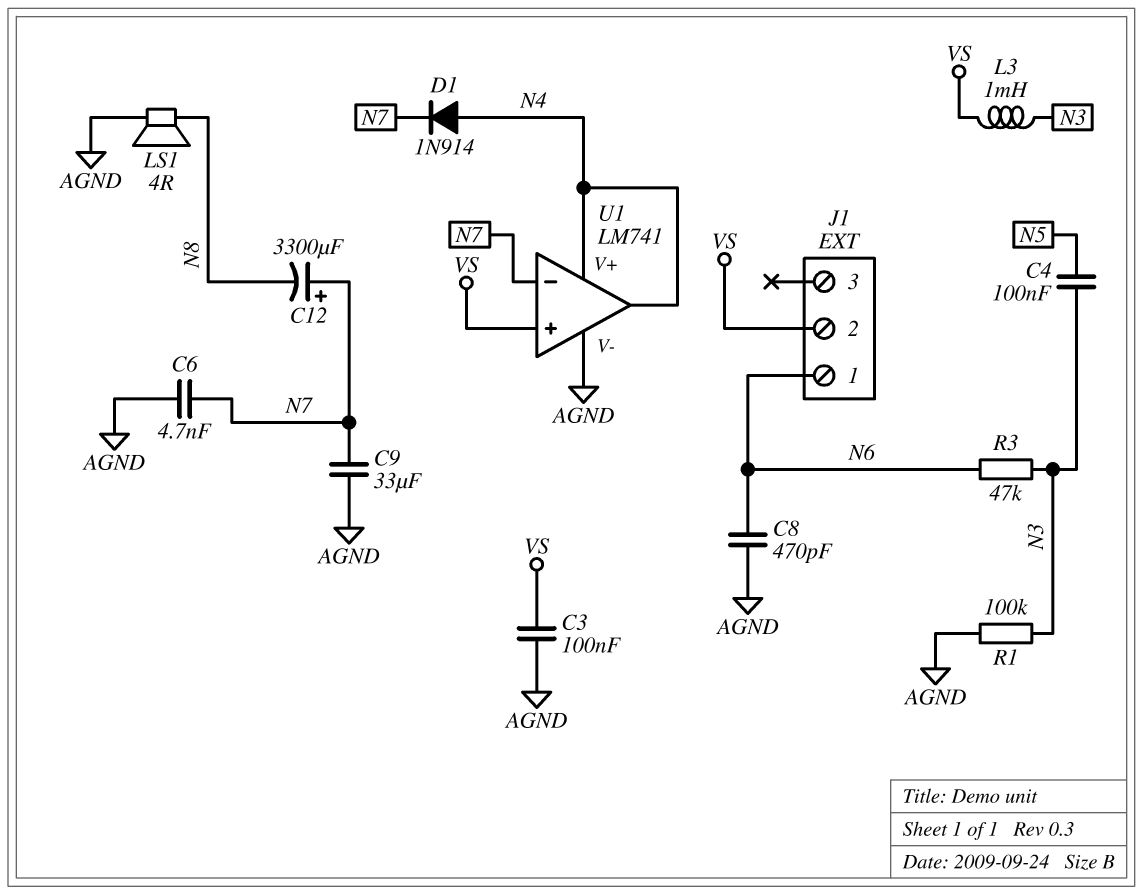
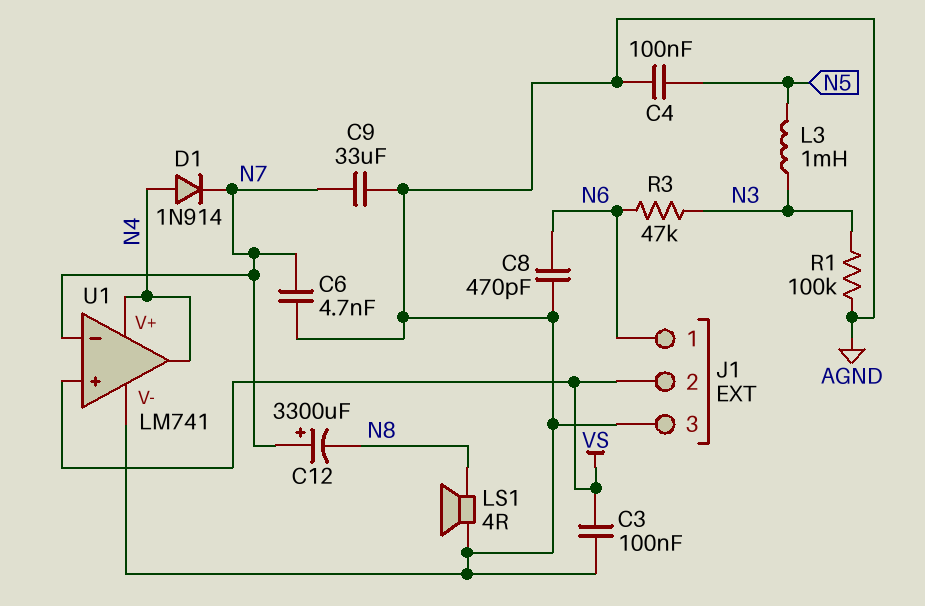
C4: 100nF (N3, N5) -> 100nF (AGND, N5)
J1 pin 3: none -> AGND
L3: 1mH (N3, VS) -> 1mH (N3, N5)

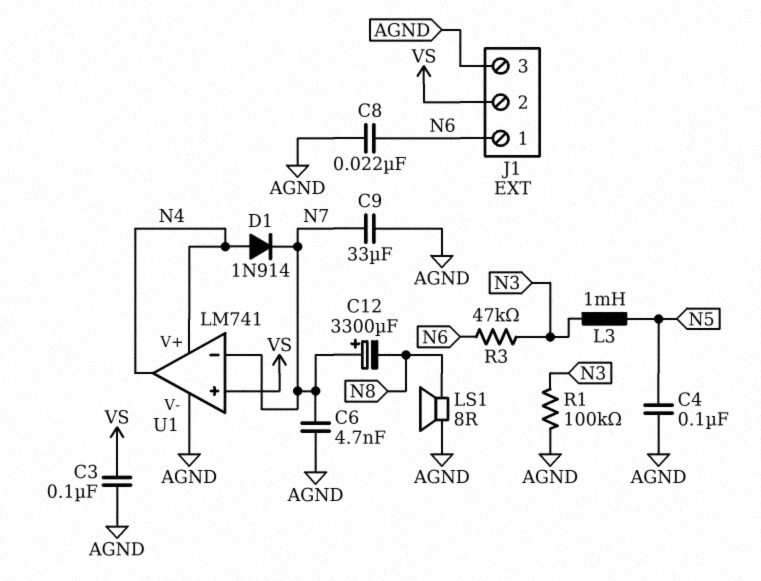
C8: 470pF (AGND, N6) -> 22nF (AGND, N6)
LS1: speaker 4R (AGND, N8) -> speaker 8R (AGND, N8)

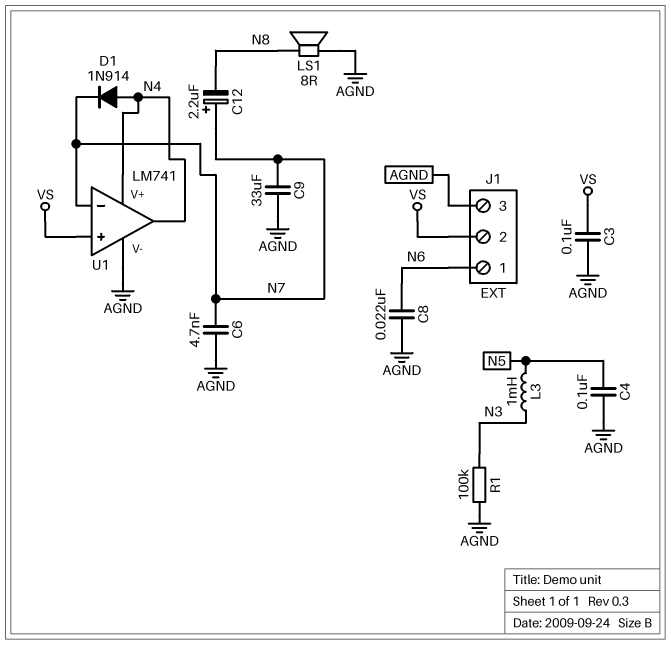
C12: 3300uF (plus N7, minus N8) -> 2.2uF (plus N7, minus N8)
R3: 47k (N3, N6) -> none

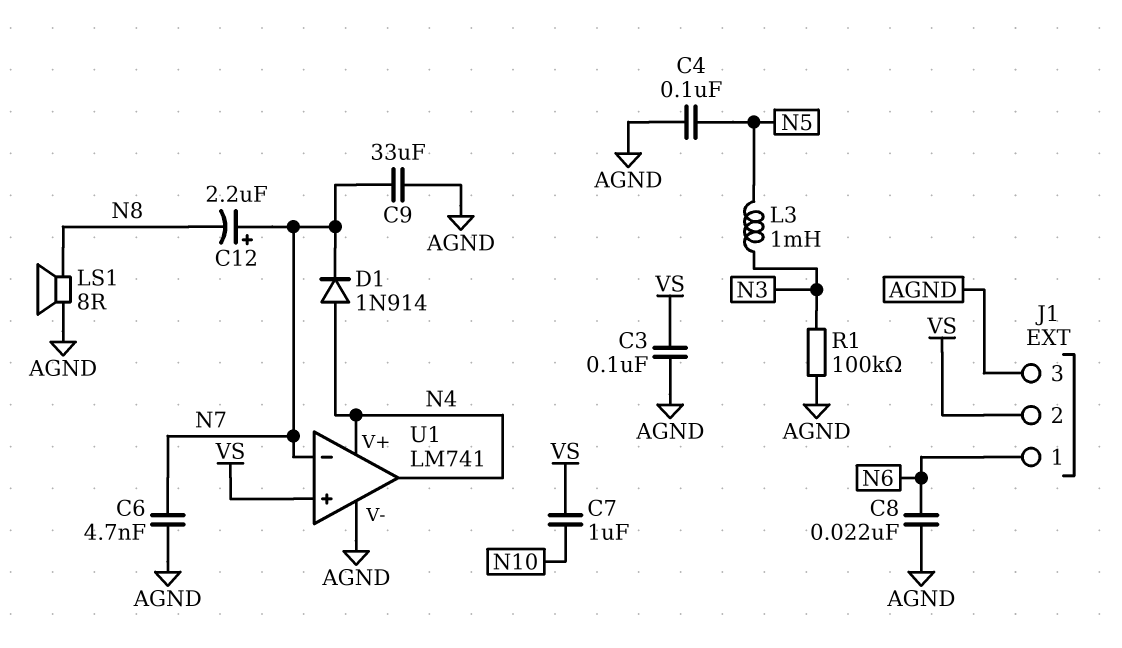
C7: none -> 1uF (N10, VS)

